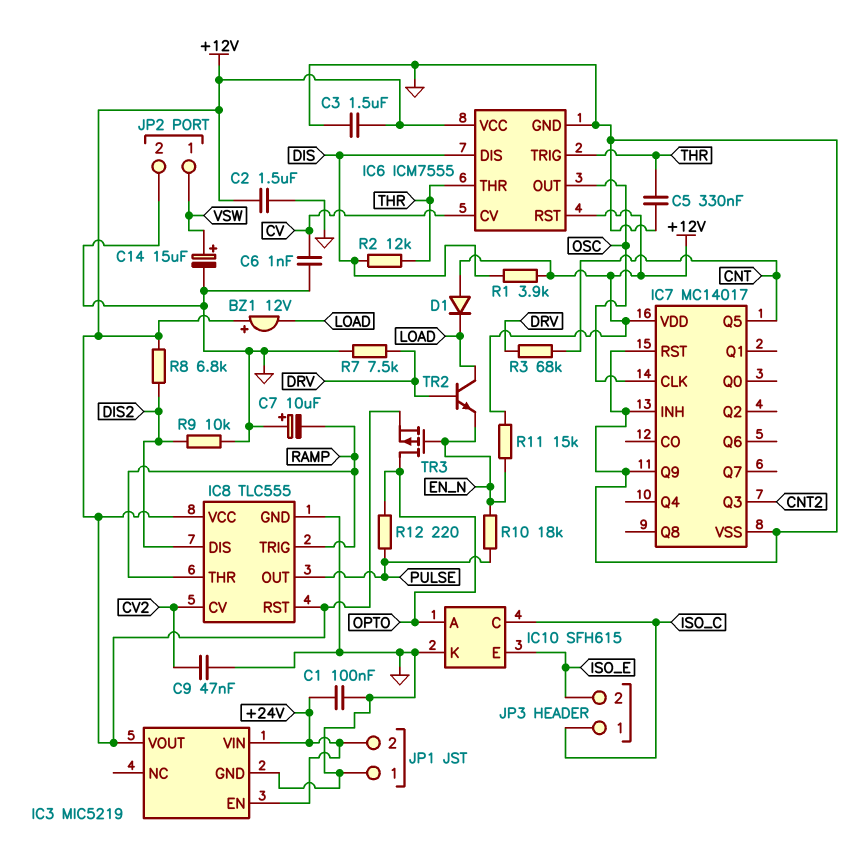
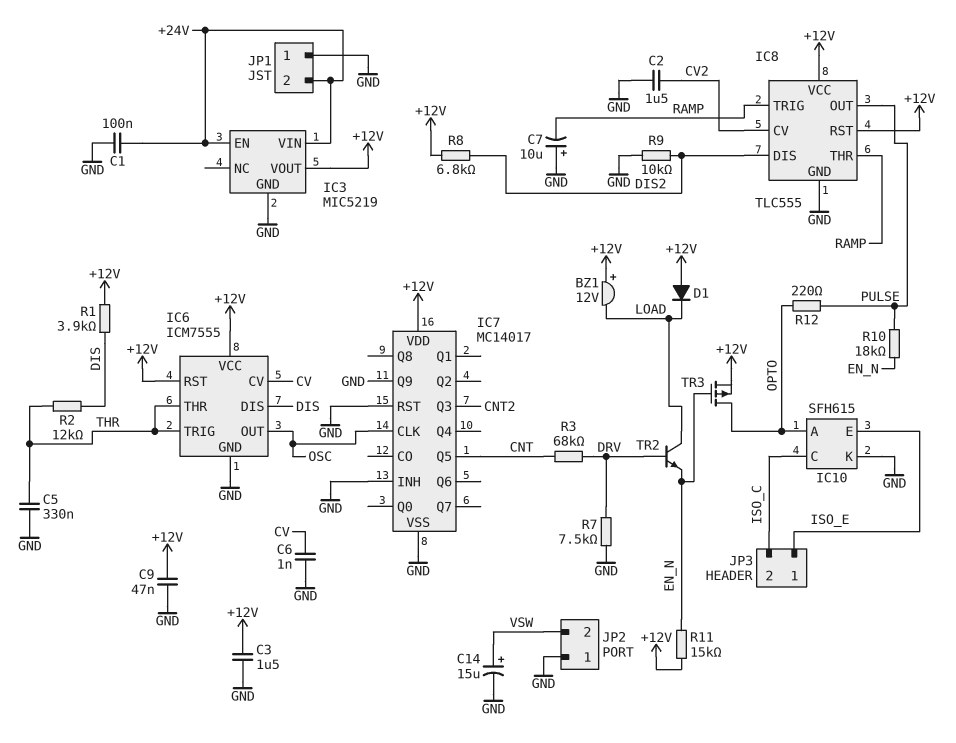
C2: 1.5uF (+12V, GND) -> 1.5uF (CV2, GND)
C9: 47nF (CV2, GND) -> 47nF (+12V, GND)
JP2 pin 1: VSW -> GND
JP2 pin 2: GND -> VSW
JP3 pin 1: ISO_C -> ISO_E
JP3 pin 2: ISO_E -> ISO_C

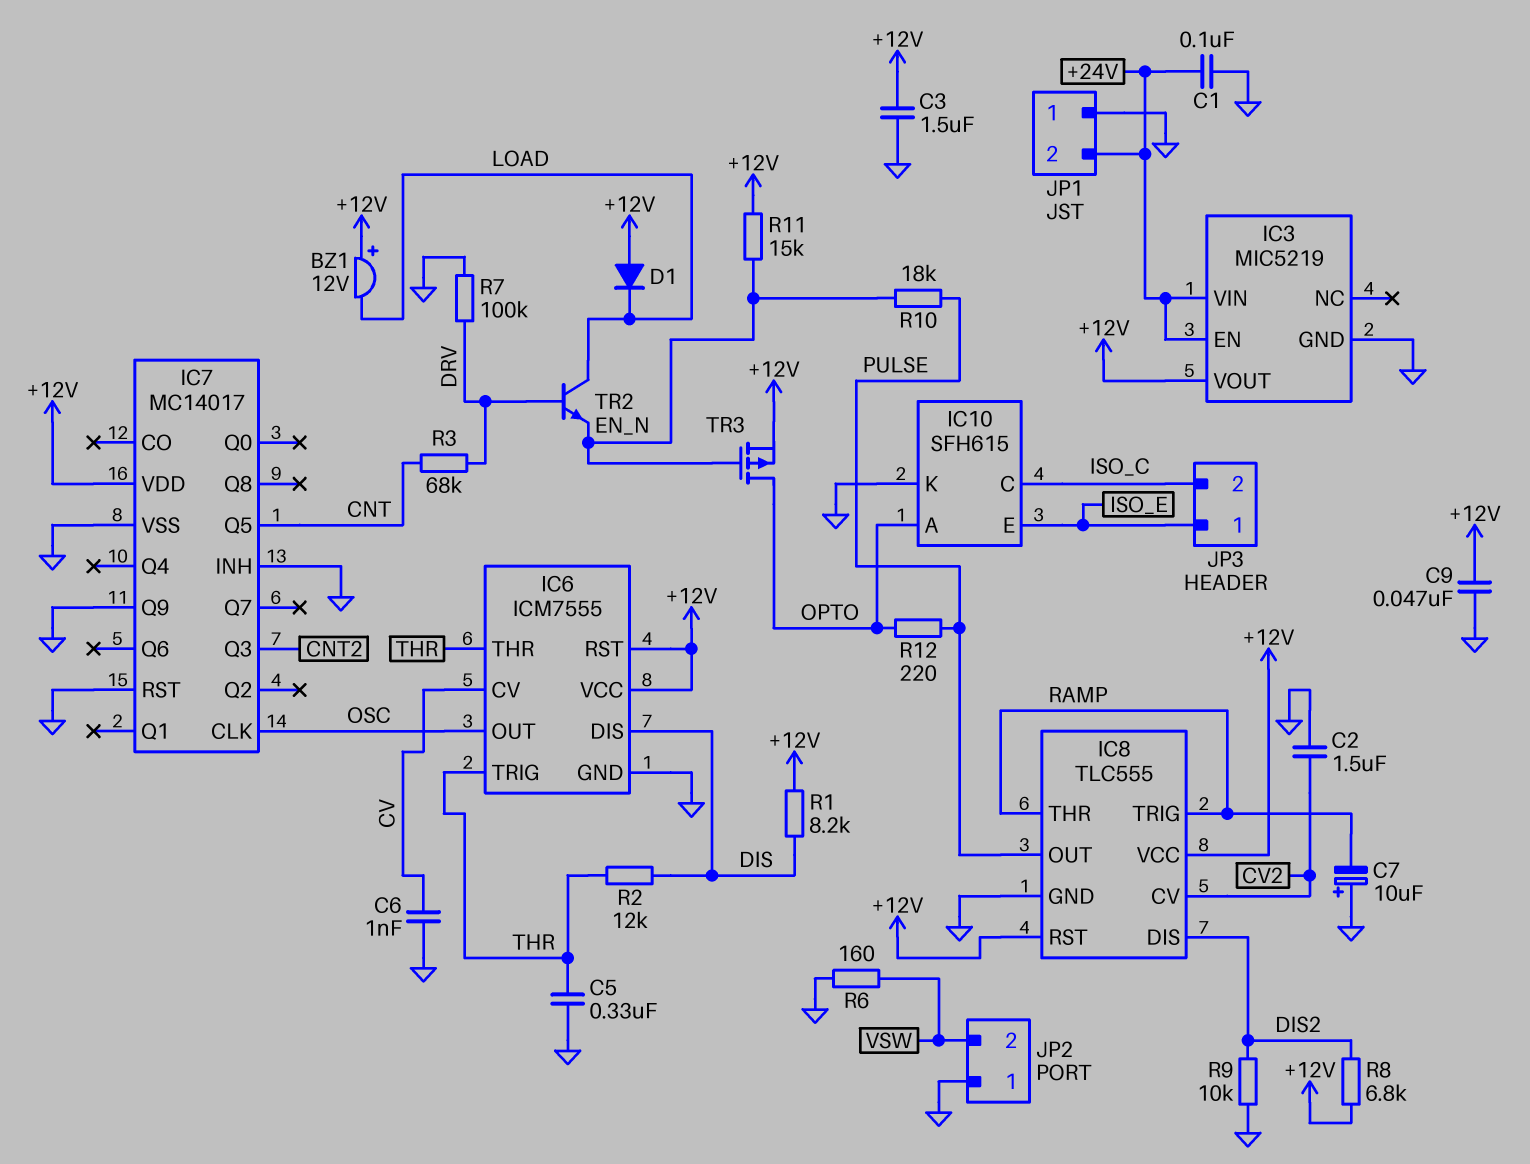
C14: 15uF (plus VSW, minus GND) -> none
R1: 3.9k (+12V, DIS) -> 8.2k (+12V, DIS)
R6: none -> 160 (GND, VSW)
R7: 7.5k (DRV, GND) -> 100k (DRV, GND)

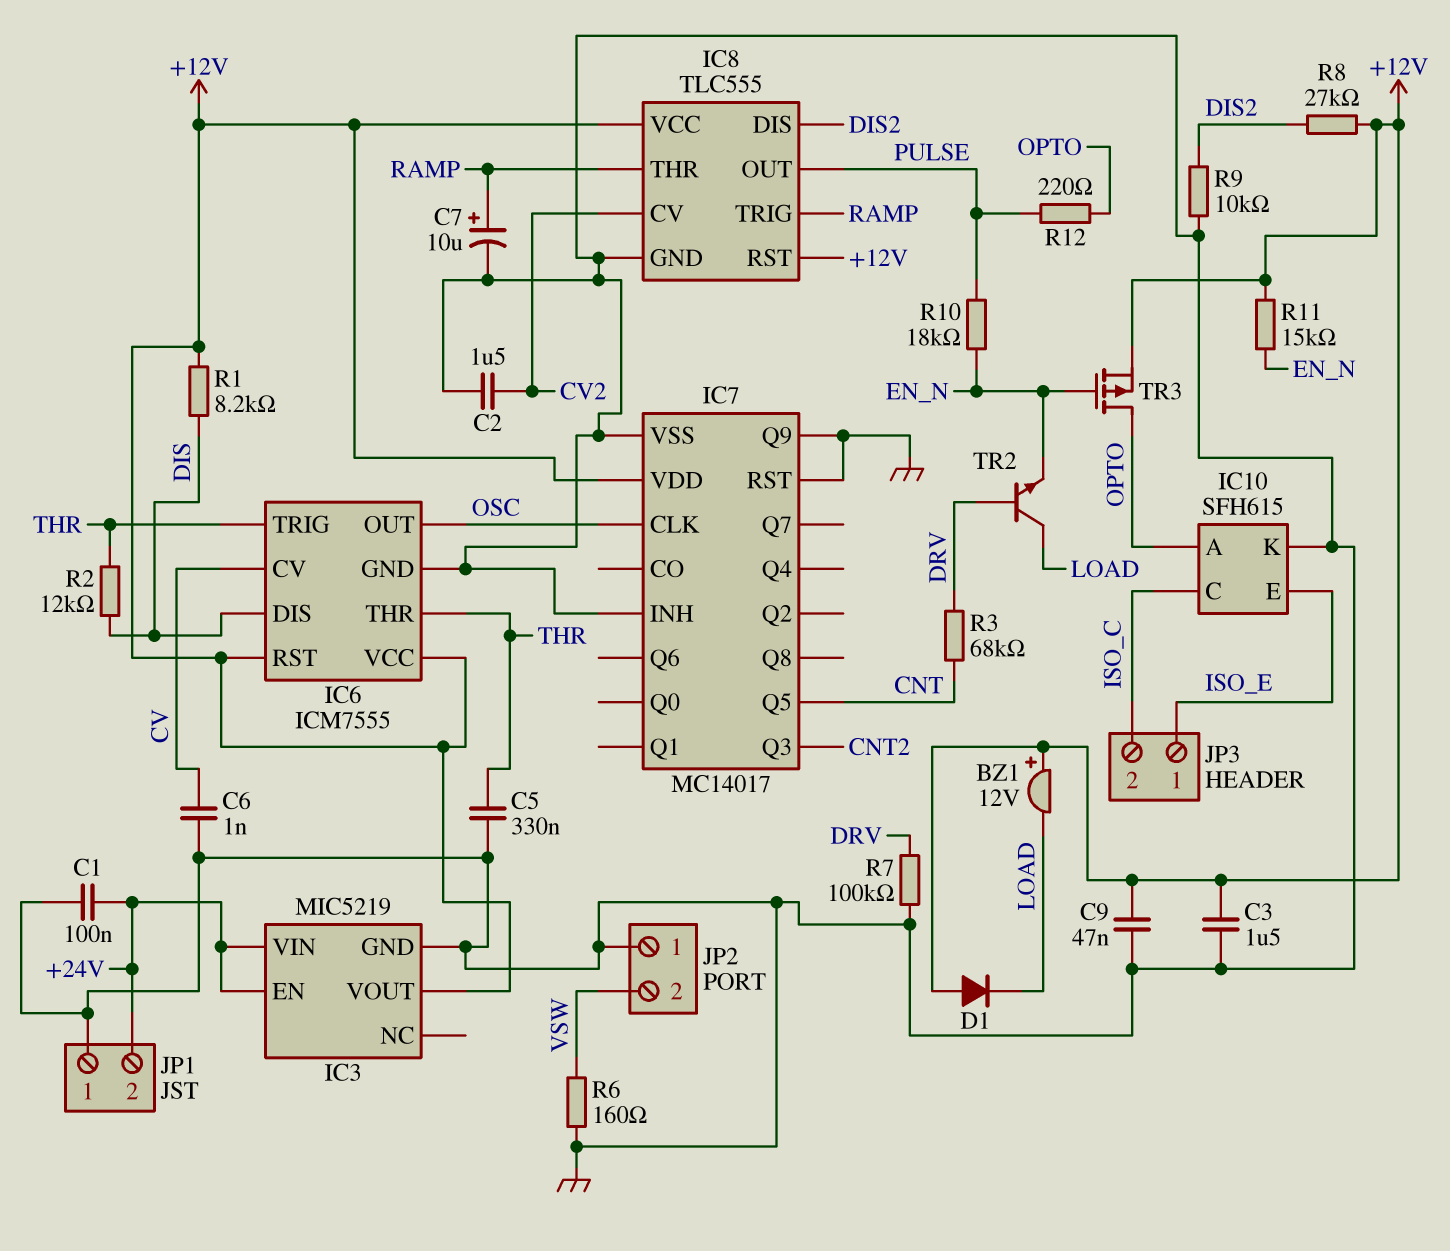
C7: 10uF (plus GND, minus RAMP) -> 10uF (plus RAMP, minus GND)
R8: 6.8k (+12V, DIS2) -> 27k (+12V, DIS2)

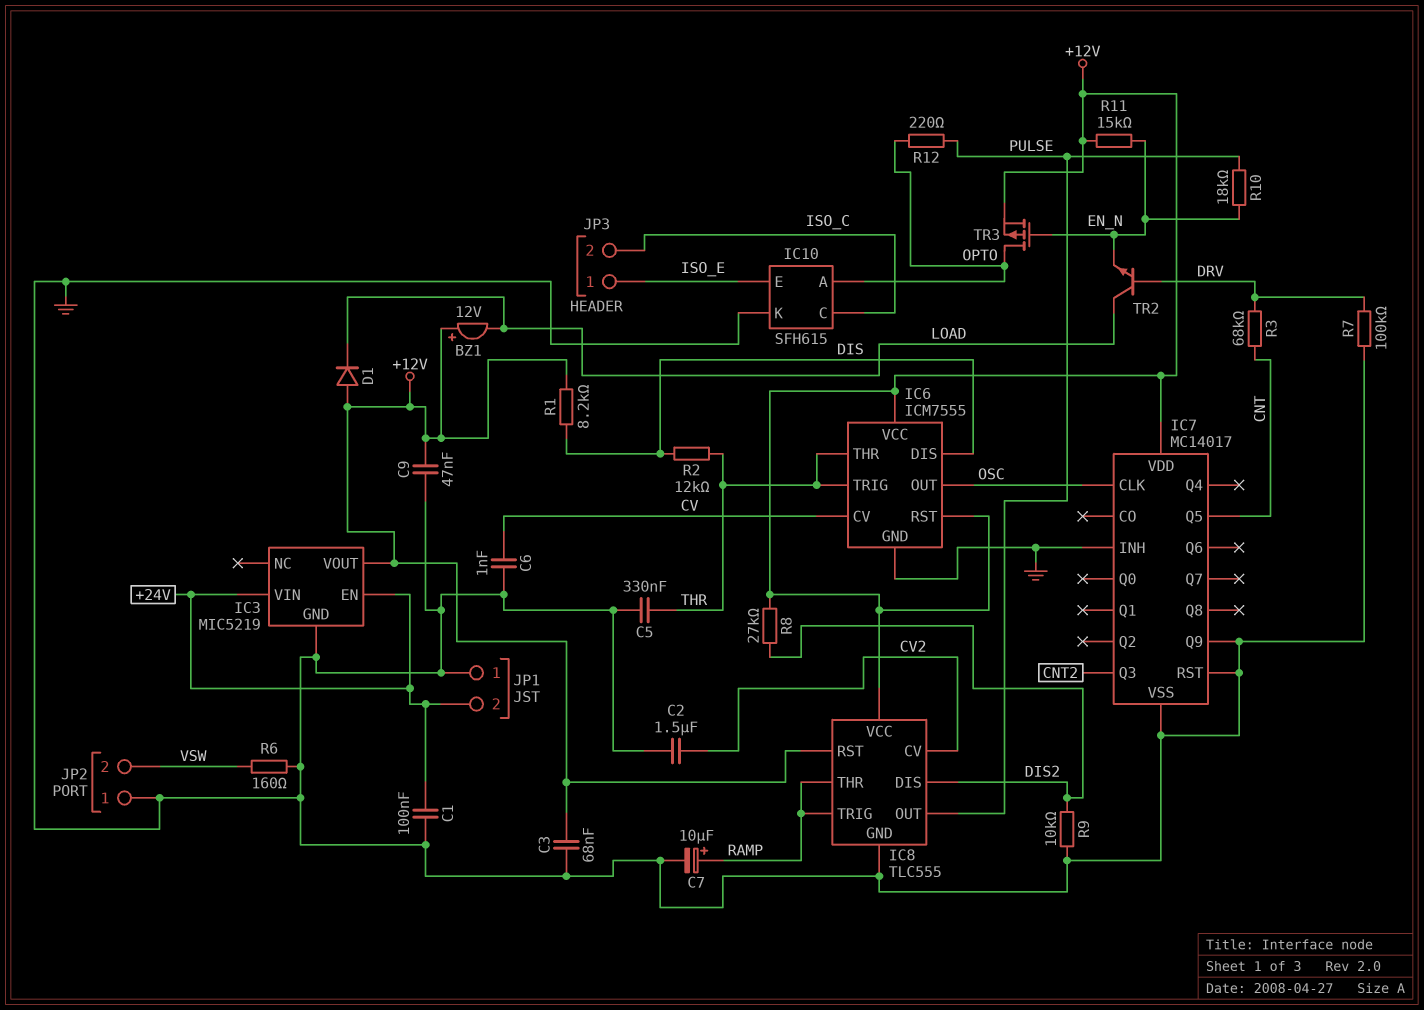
C3: 1.5uF (+12V, GND) -> 68nF (+12V, GND)

